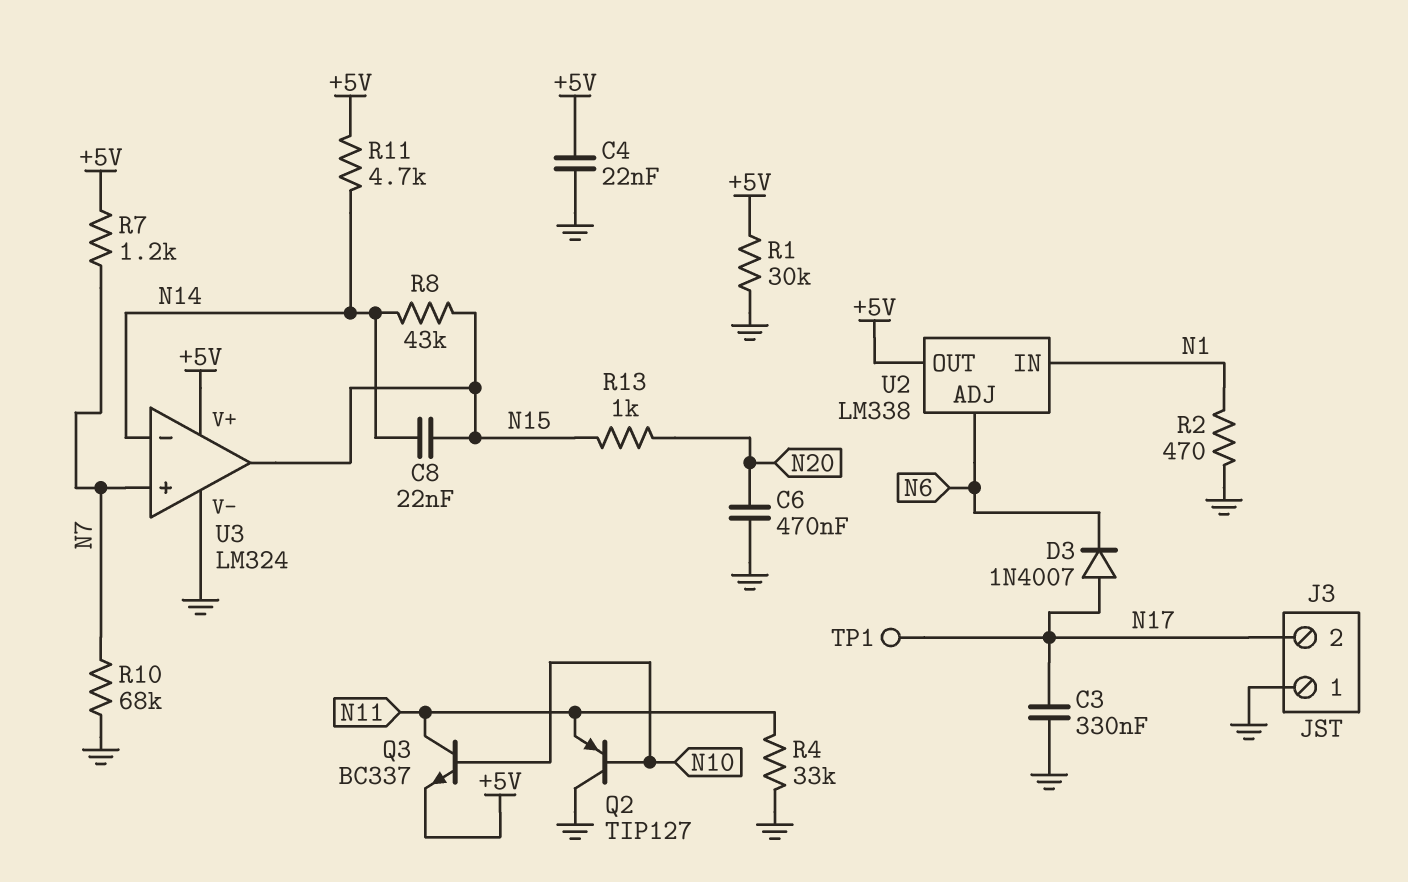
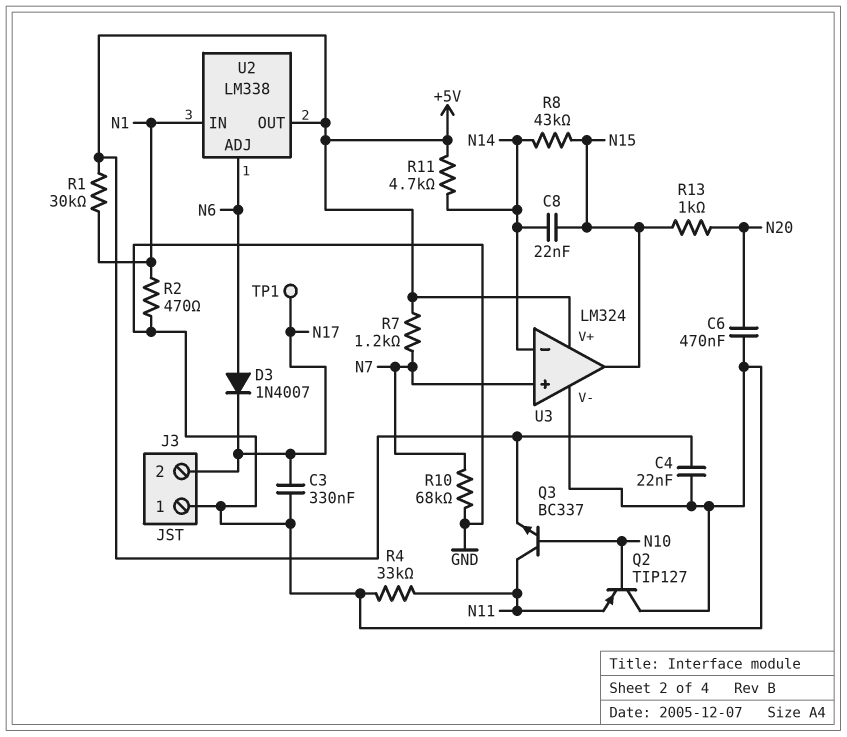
D3: diode 1N4007 (A N17, K N6) -> diode 1N4007 (A N6, K N17)
R1: 30k (+5V, GND) -> 30k (+5V, N1)

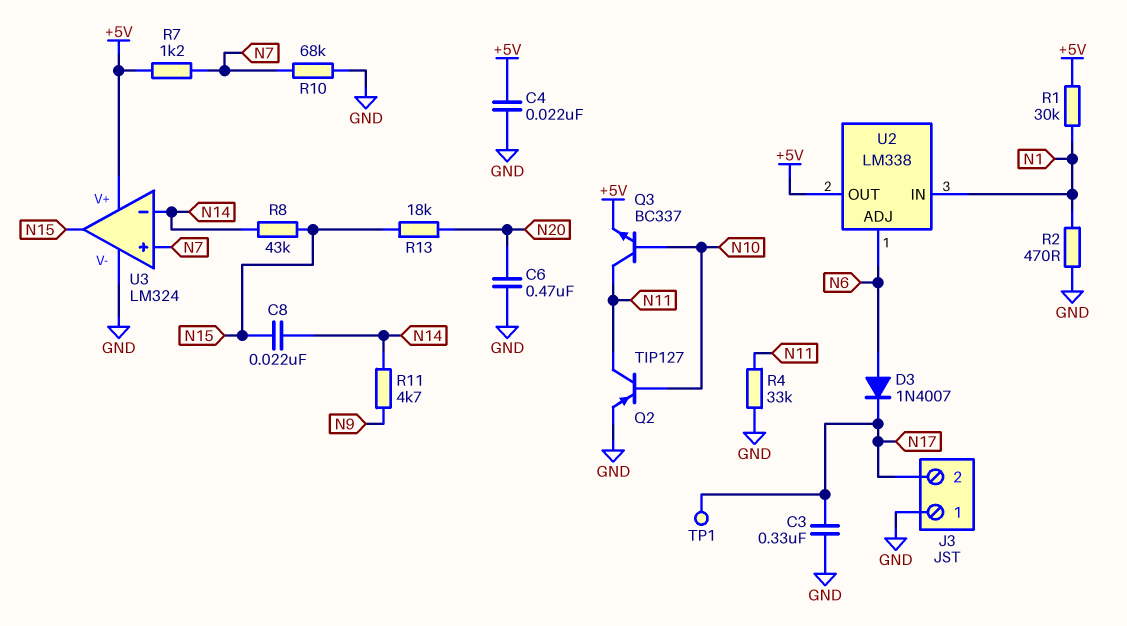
Q2: PNP TIP127 (B N10, C GND, E N11) -> PNP TIP127 (B N10, C N11, E GND)
R11: 4.7k (+5V, N14) -> 4.7k (N9, N14)
R13: 1k (N15, N20) -> 18k (N15, N20)

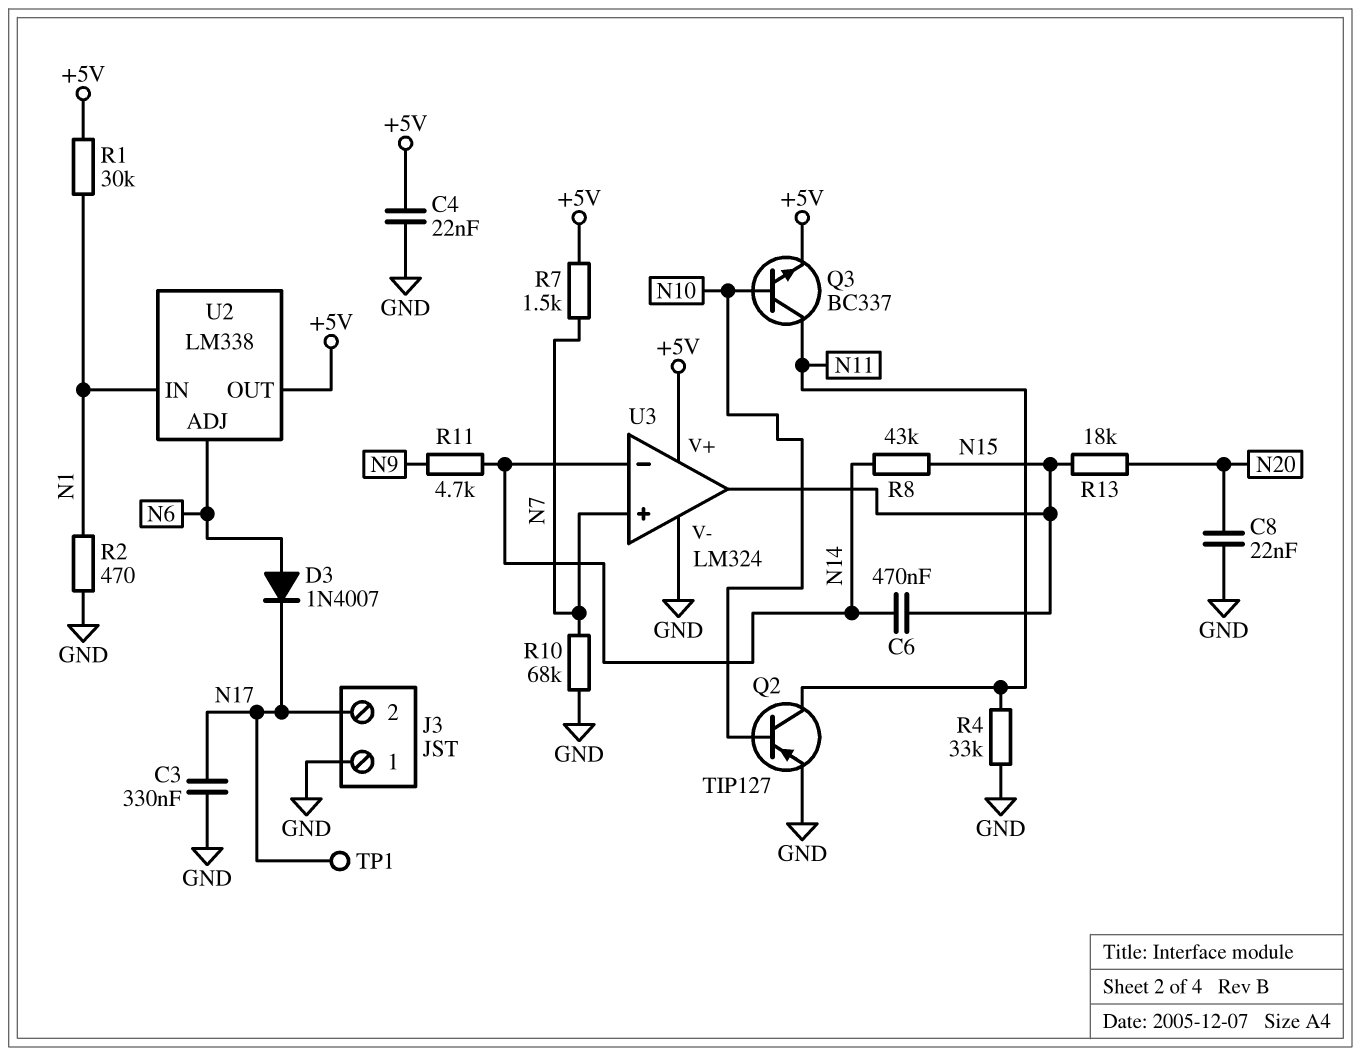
C6: 470nF (GND, N20) -> 470nF (N14, N15)
C8: 22nF (N14, N15) -> 22nF (GND, N20)
R7: 1.2k (+5V, N7) -> 1.5k (+5V, N7)

